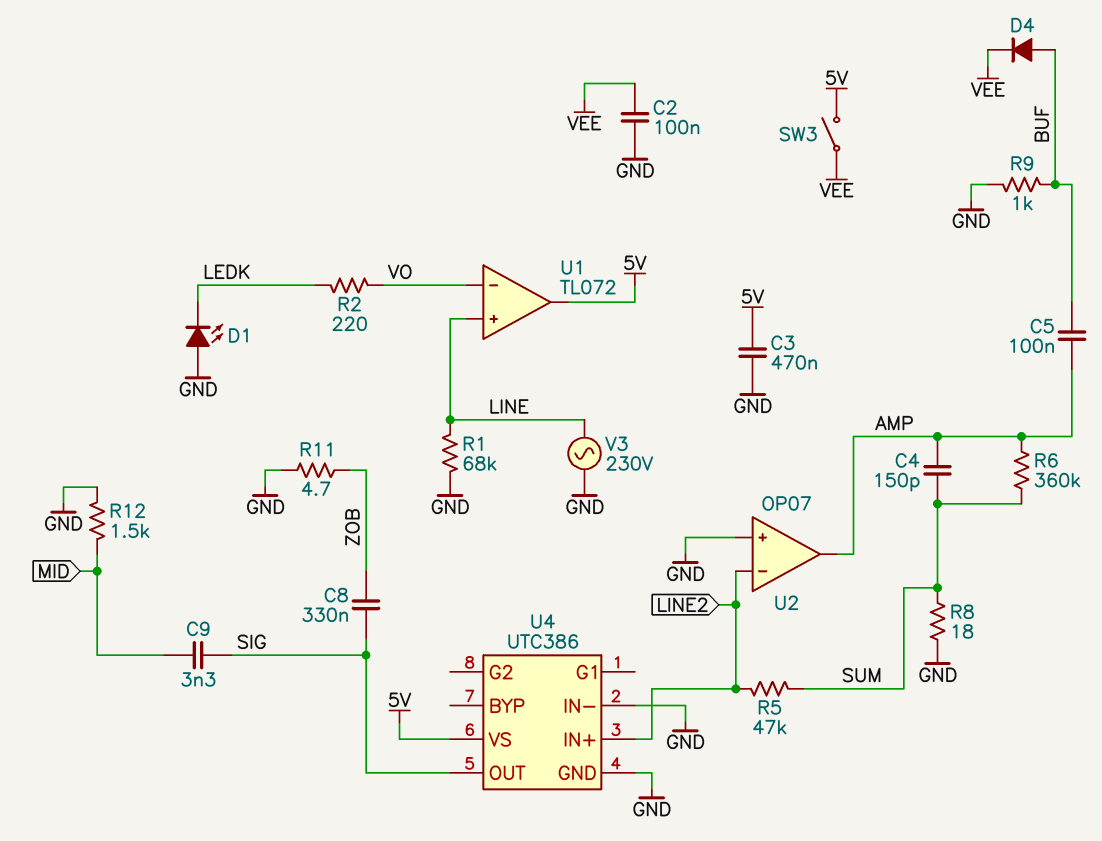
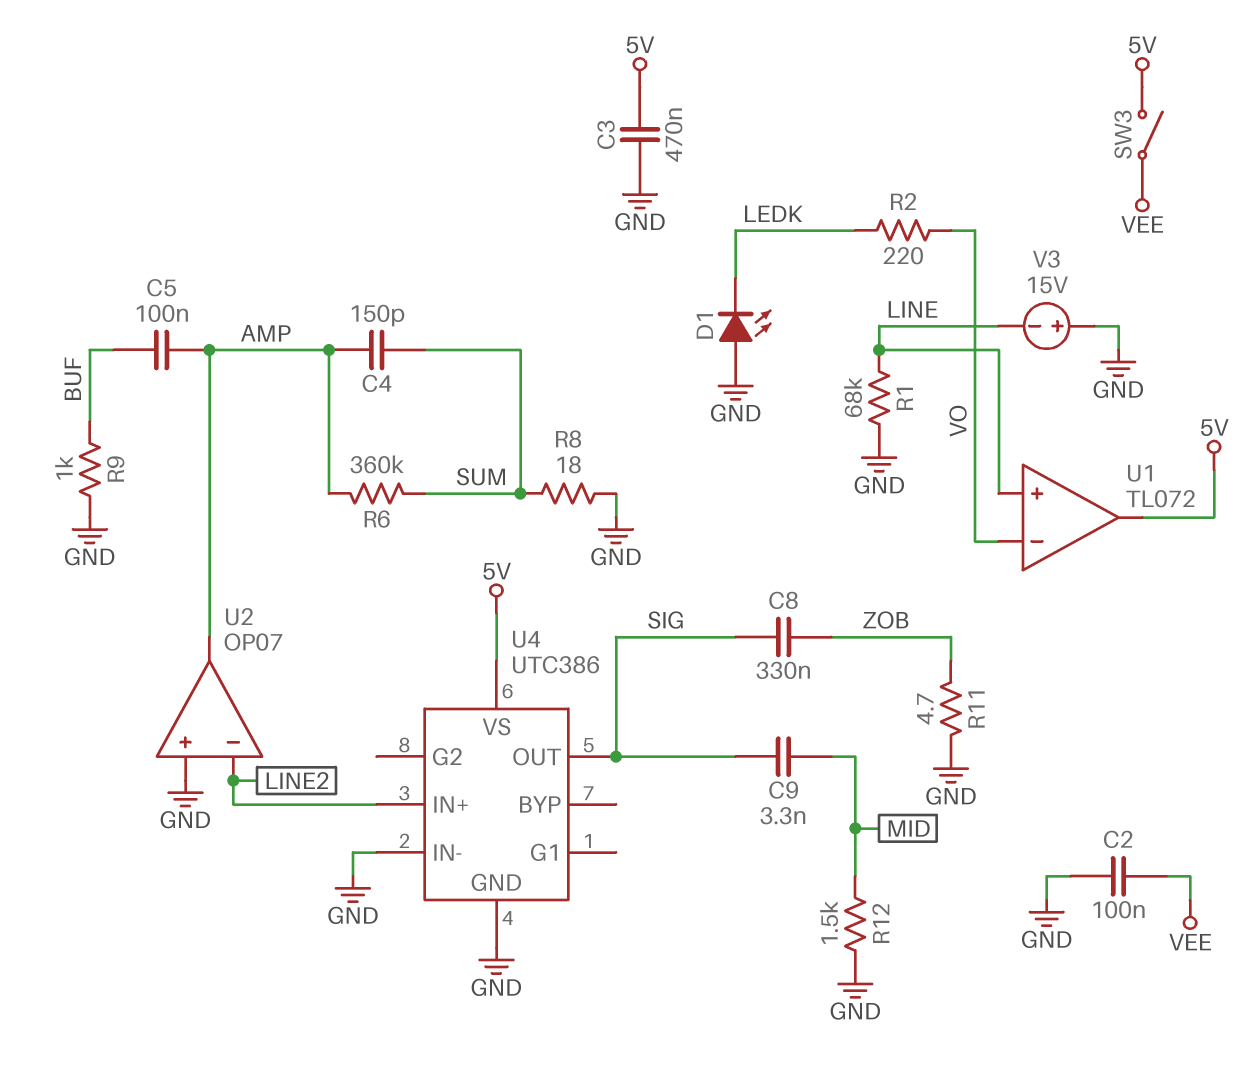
D4: diode (A BUF, K VEE) -> none
R5: 47k (LINE2, SUM) -> none
V3: AC 230V (GND, LINE) -> 15V (plus GND, minus LINE)

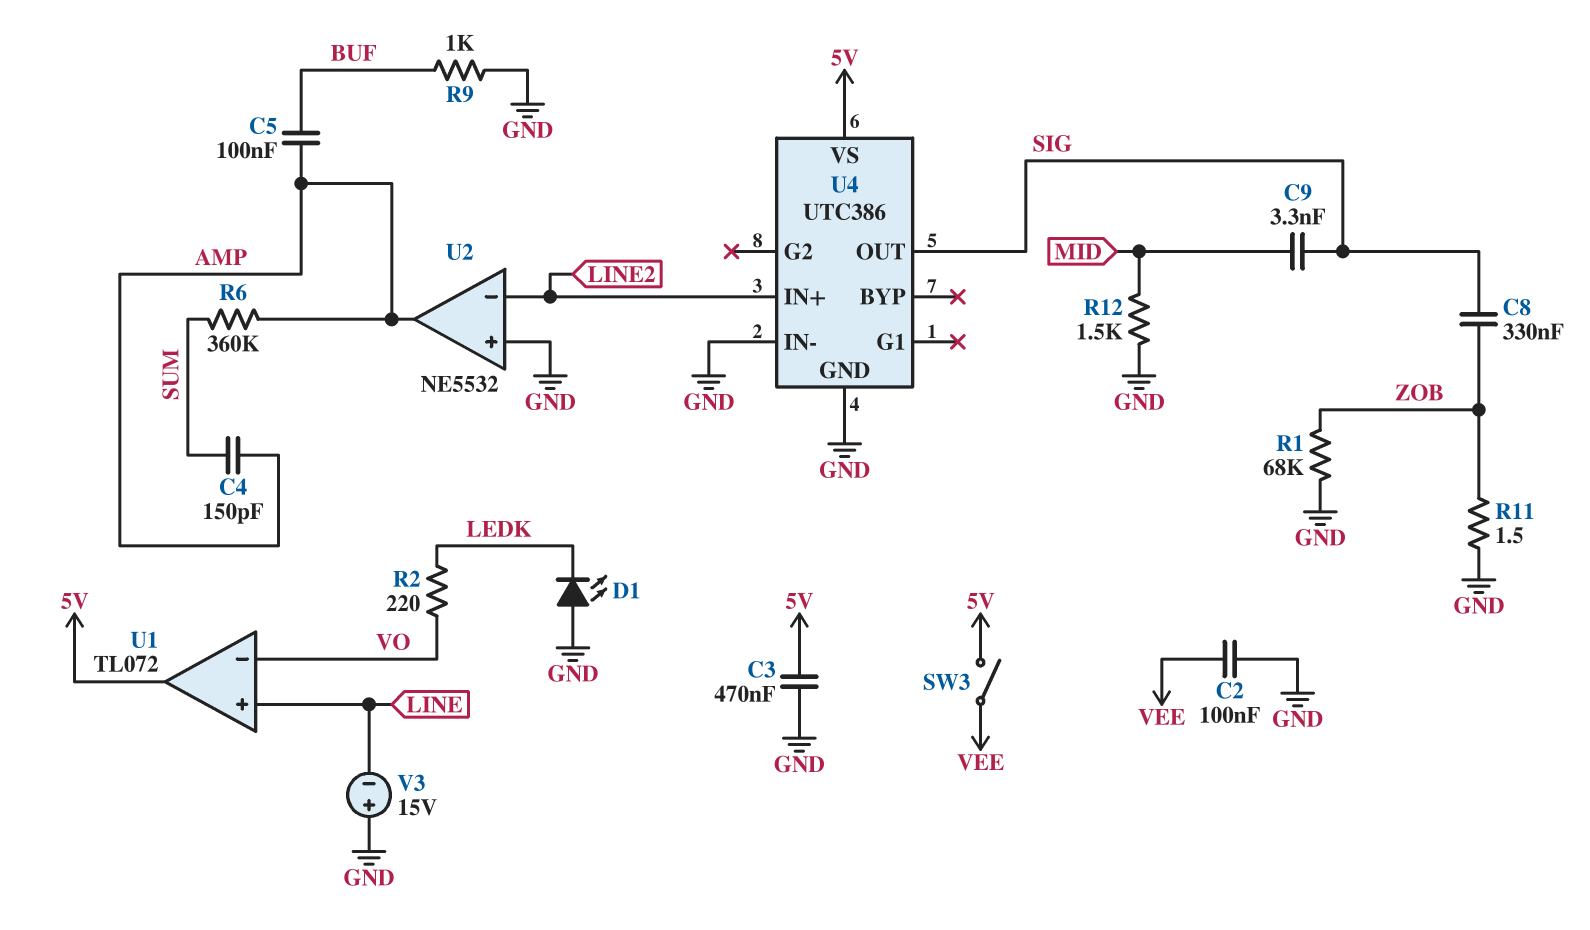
R1: 68k (GND, LINE) -> 68k (GND, ZOB)
R8: 18 (GND, SUM) -> none
R11: 4.7 (GND, ZOB) -> 1.5 (GND, ZOB)
U2: OP07 -> NE5532

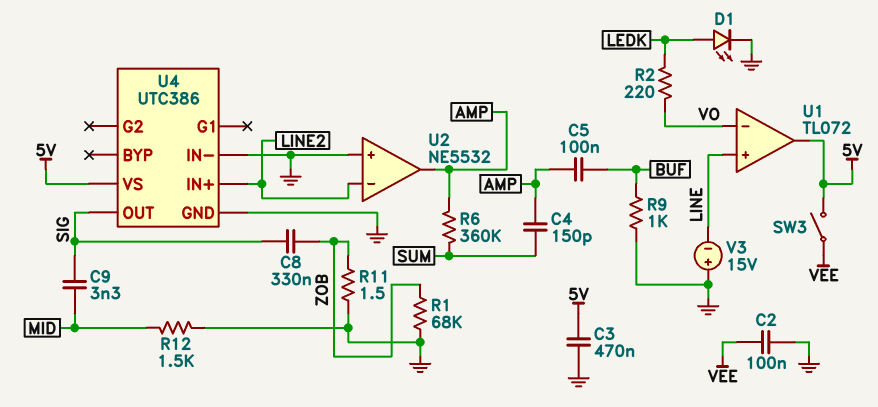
D1: LED (A GND, K LEDK) -> LED (A LEDK, K GND)

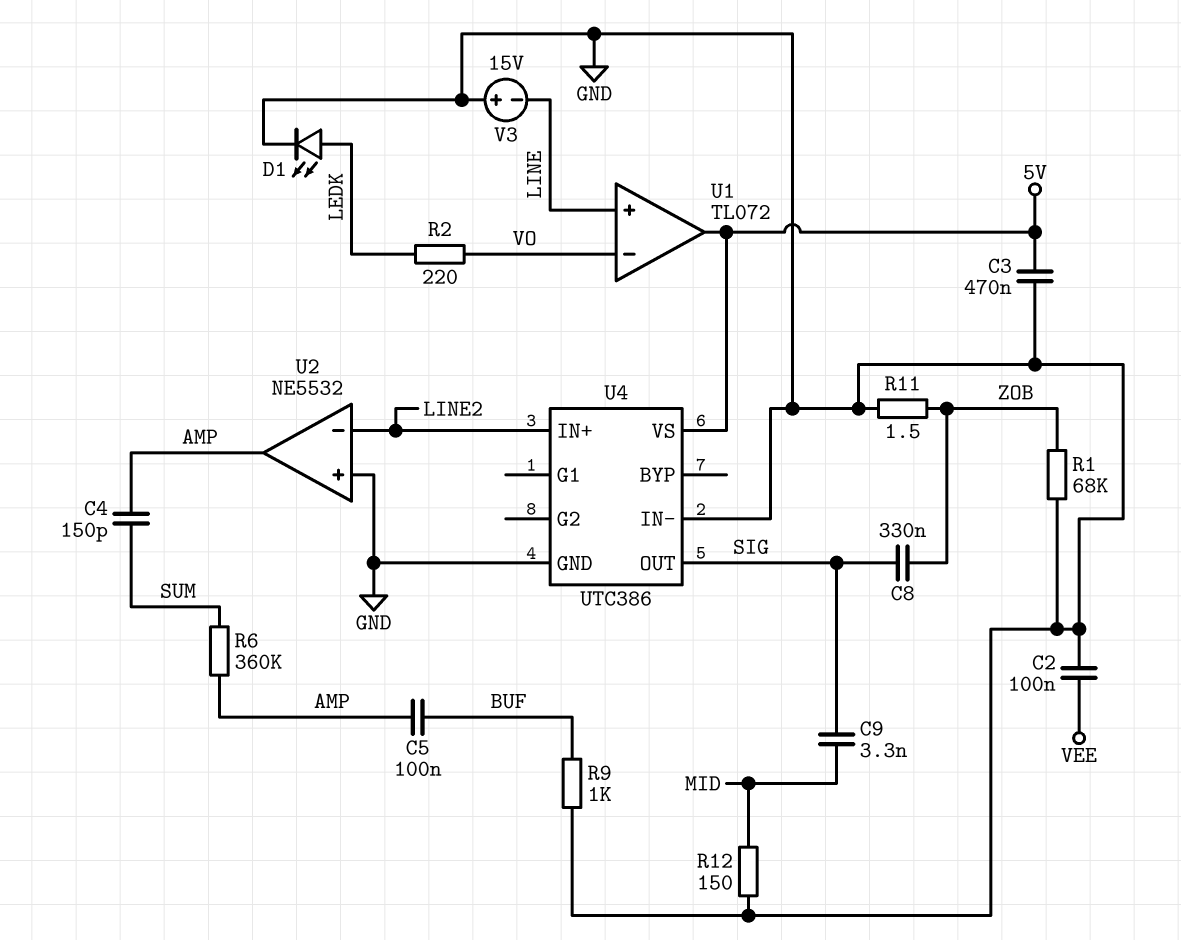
R12: 1.5k (GND, MID) -> 150 (GND, MID)
SW3: switch (5V, VEE) -> none

